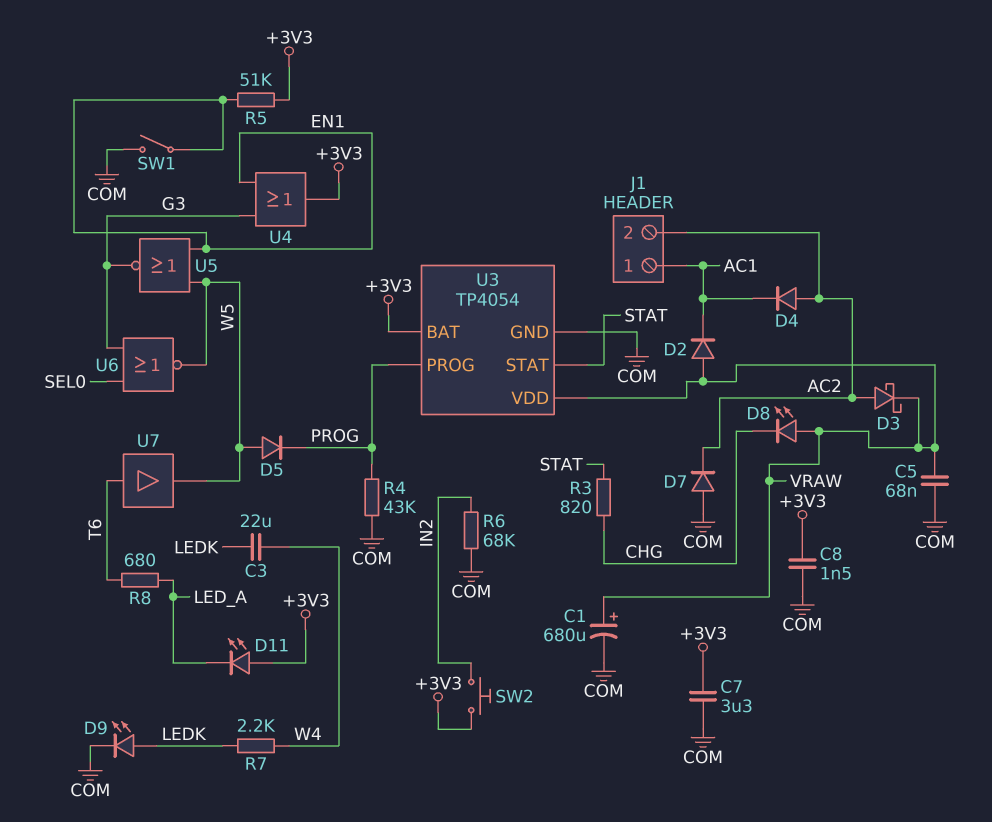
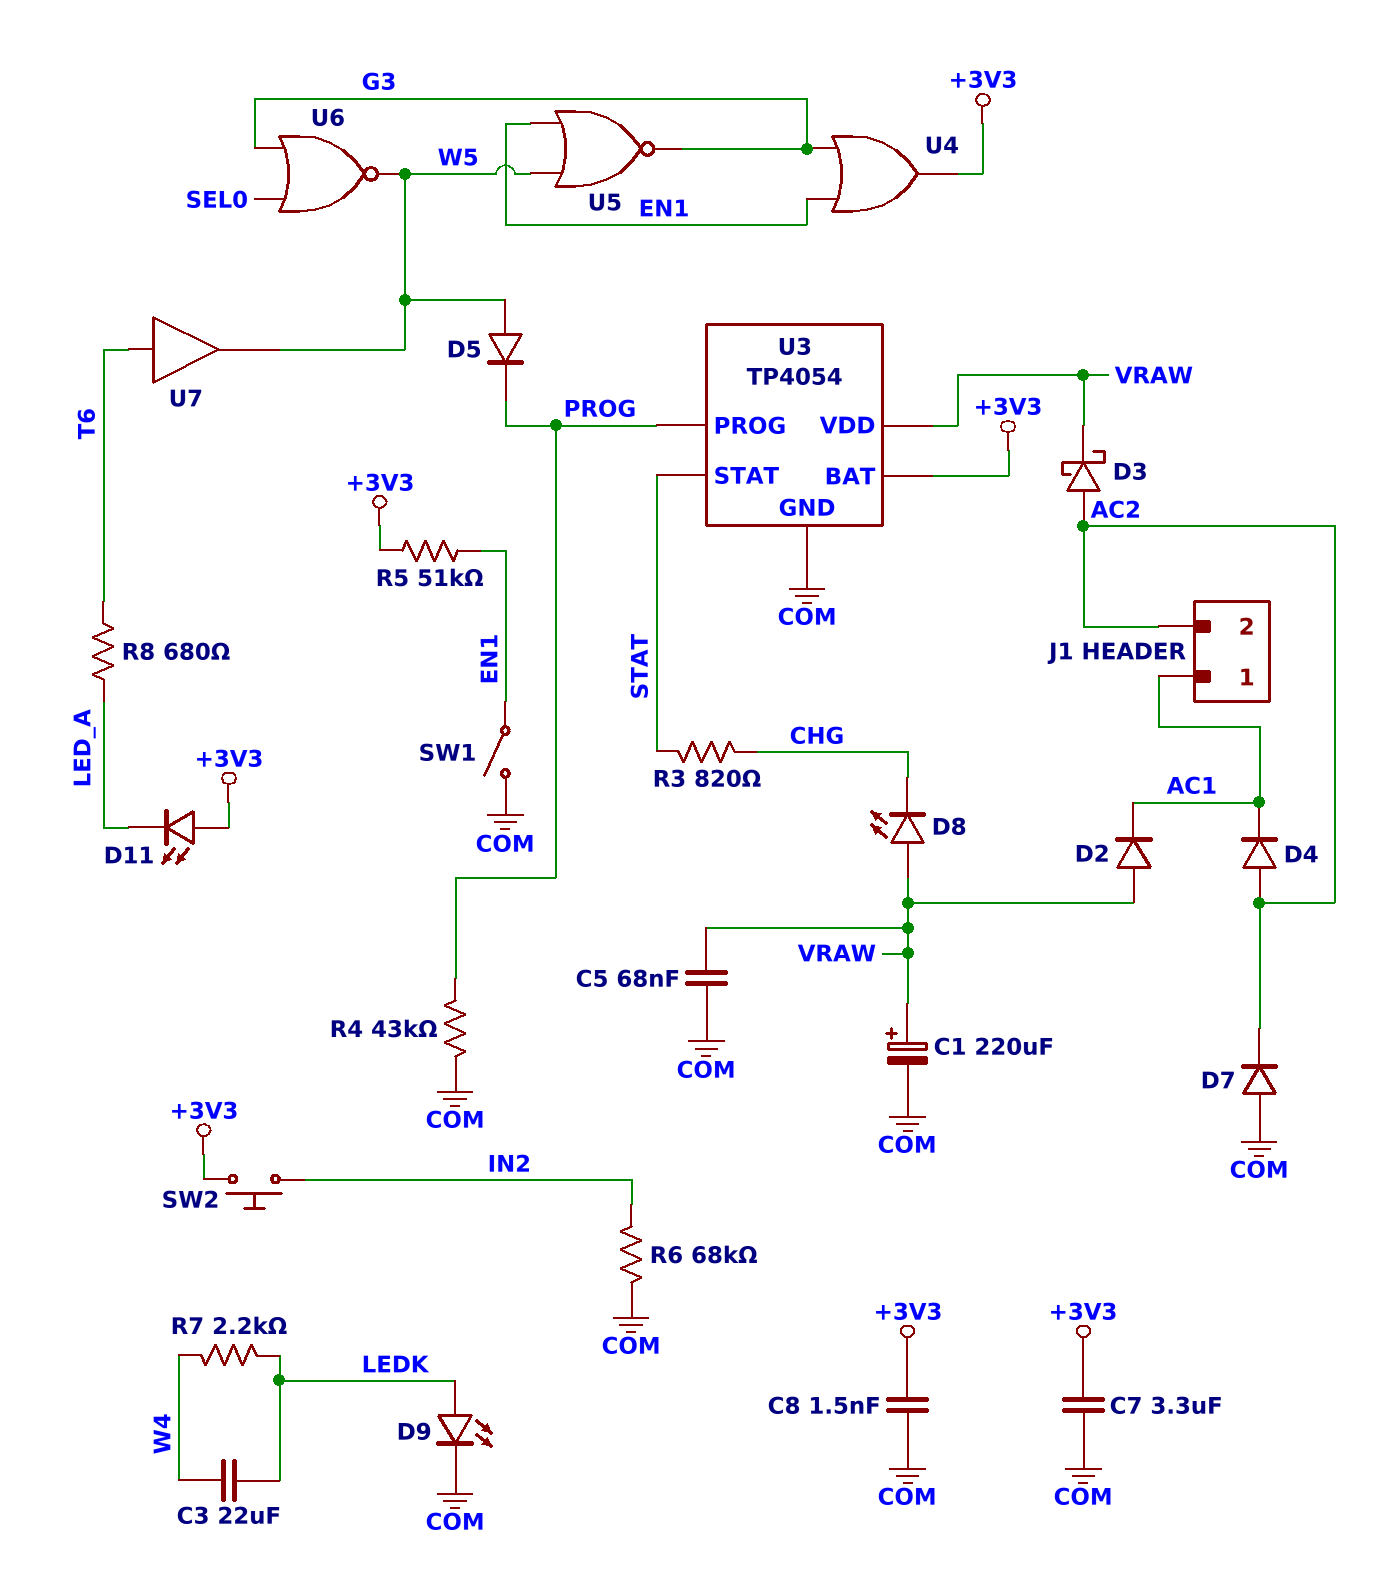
C1: 680uF (plus VRAW, minus COM) -> 220uF (plus VRAW, minus COM)

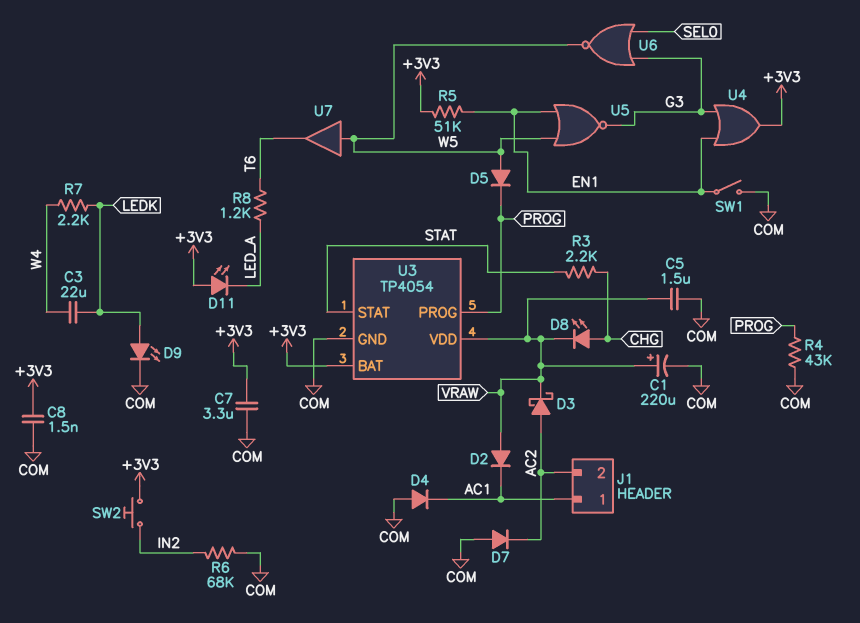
C5: 68nF (COM, VRAW) -> 1.5uF (COM, VRAW)
D4: diode (A AC2, K AC1) -> diode (A COM, K AC1)
D8: LED (A VRAW, K CHG) -> LED (A CHG, K VRAW)
R3: 820 (CHG, STAT) -> 2.2k (CHG, STAT)
R8: 680 (LED_A, T6) -> 1.2k (LED_A, T6)
U7: buffer (in T6, out W5) -> buffer (in W5, out T6)

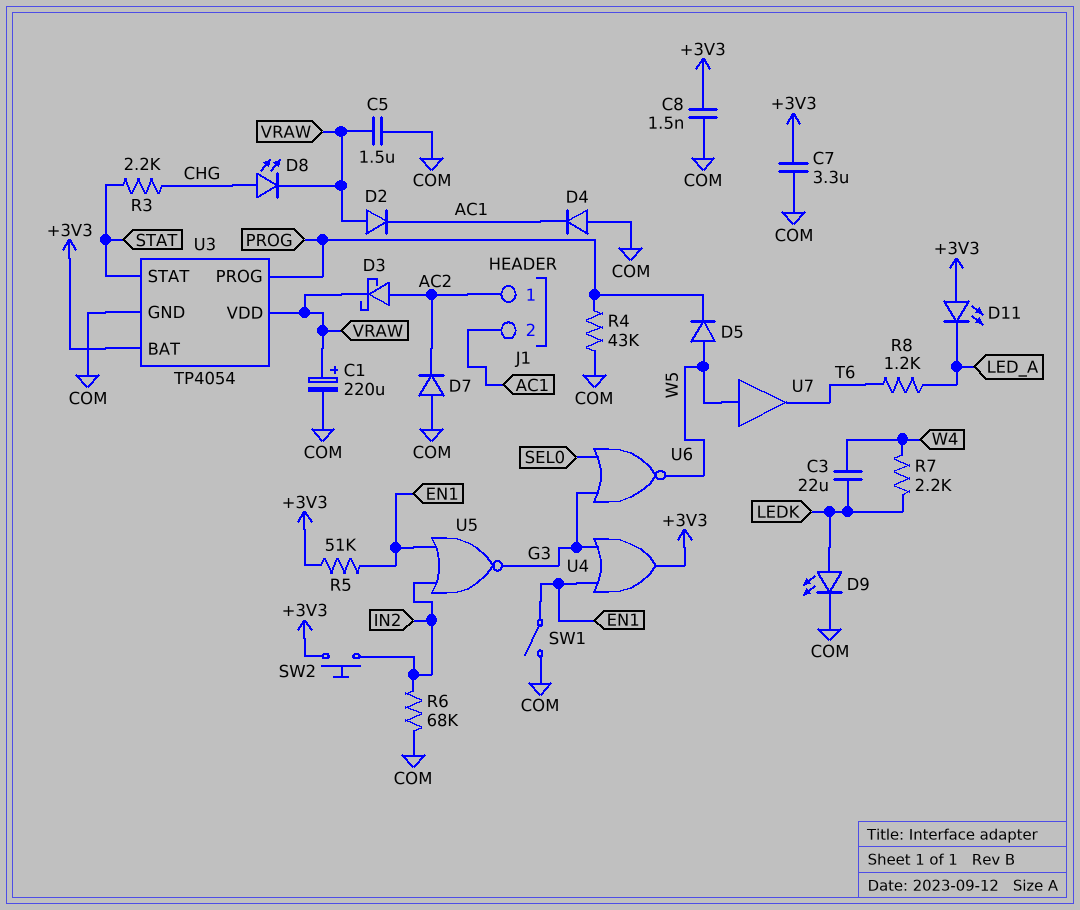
J1 pin 1: AC1 -> AC2
J1 pin 2: AC2 -> AC1
U5: NOR (in EN1, in W5, out G3) -> NOR (in EN1, in IN2, out G3)

